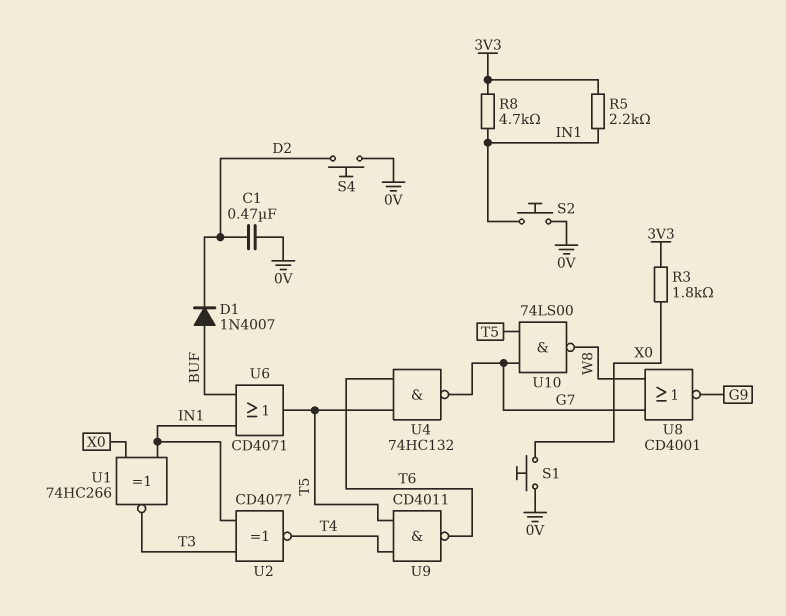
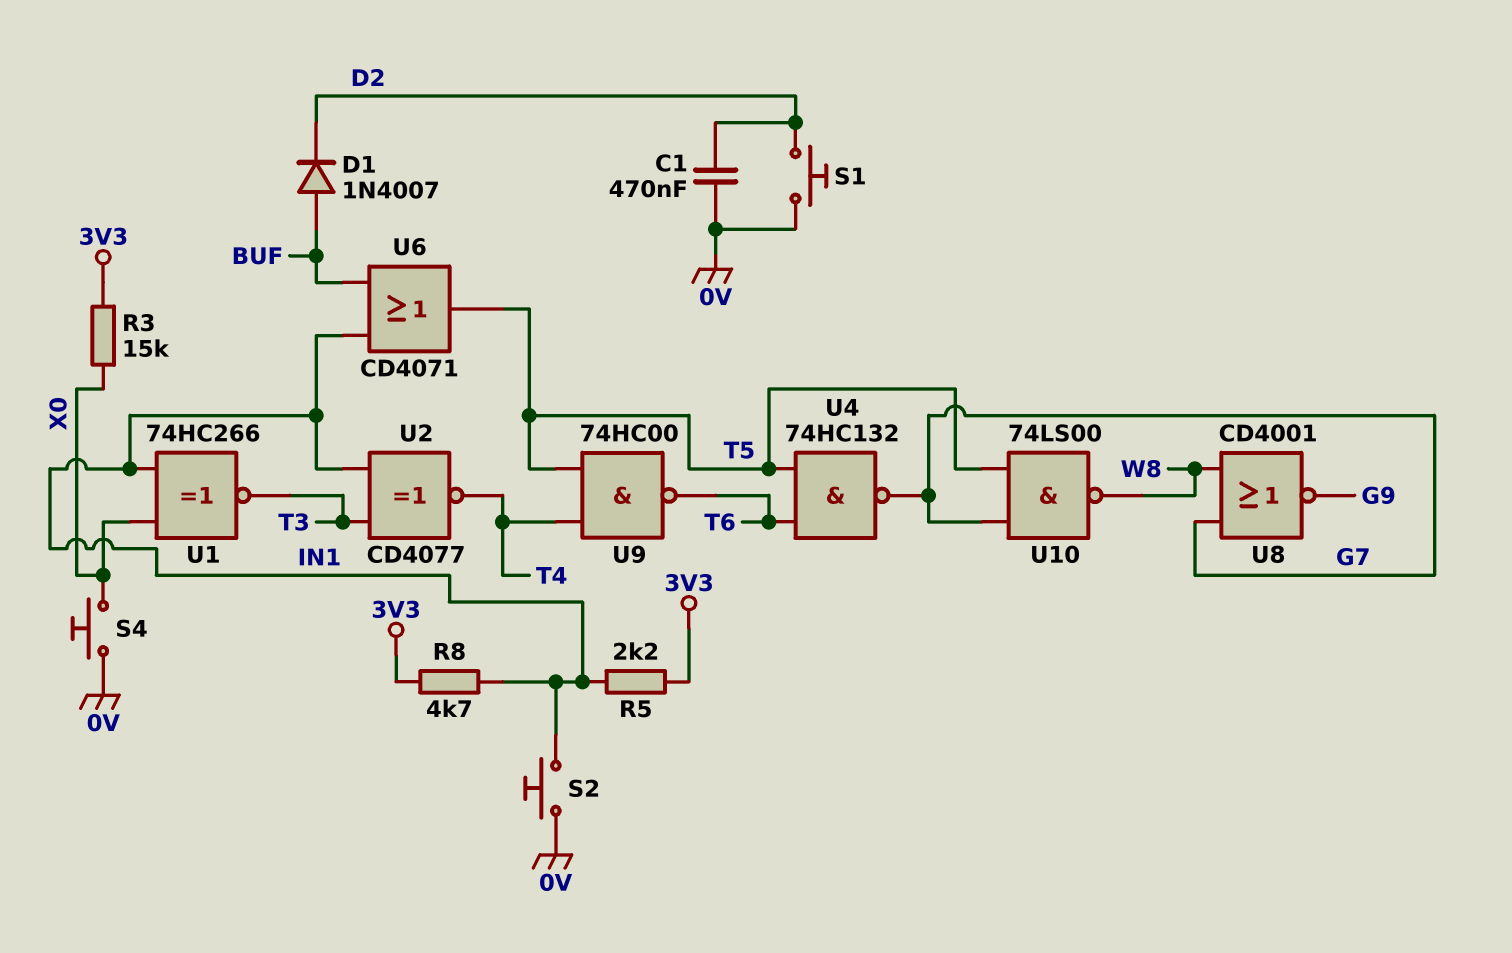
R3: 1.8k (3V3, X0) -> 15k (3V3, X0)
S1: button (0V, X0) -> button (0V, D2)
S4: button (0V, D2) -> button (0V, X0)
U9: NAND CD4011 (in T4, in T5, out T6) -> NAND 74HC00 (in T4, in T5, out T6)

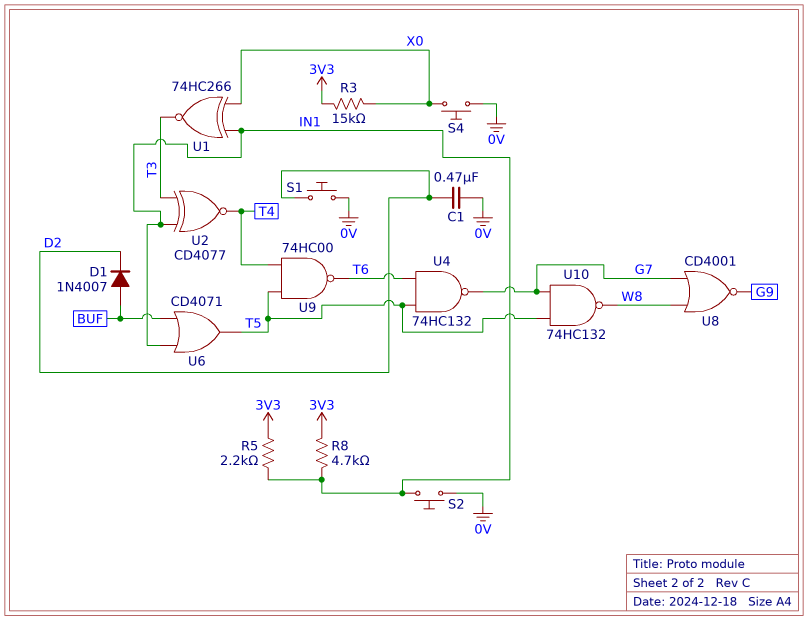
U10: NAND 74LS00 (in G7, in T5, out W8) -> NAND 74HC132 (in G7, in T5, out W8)

